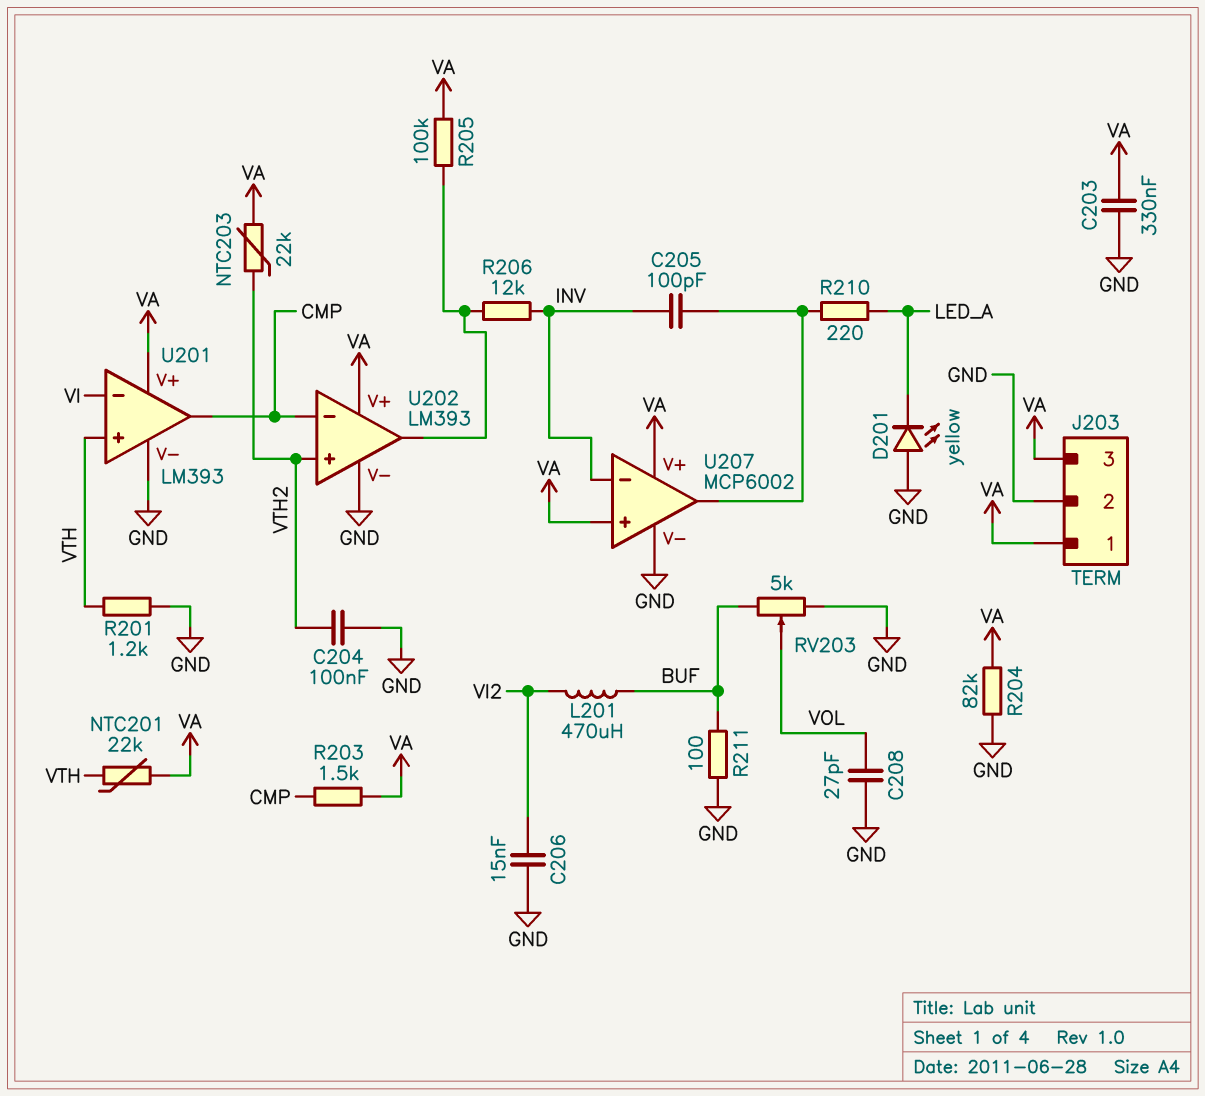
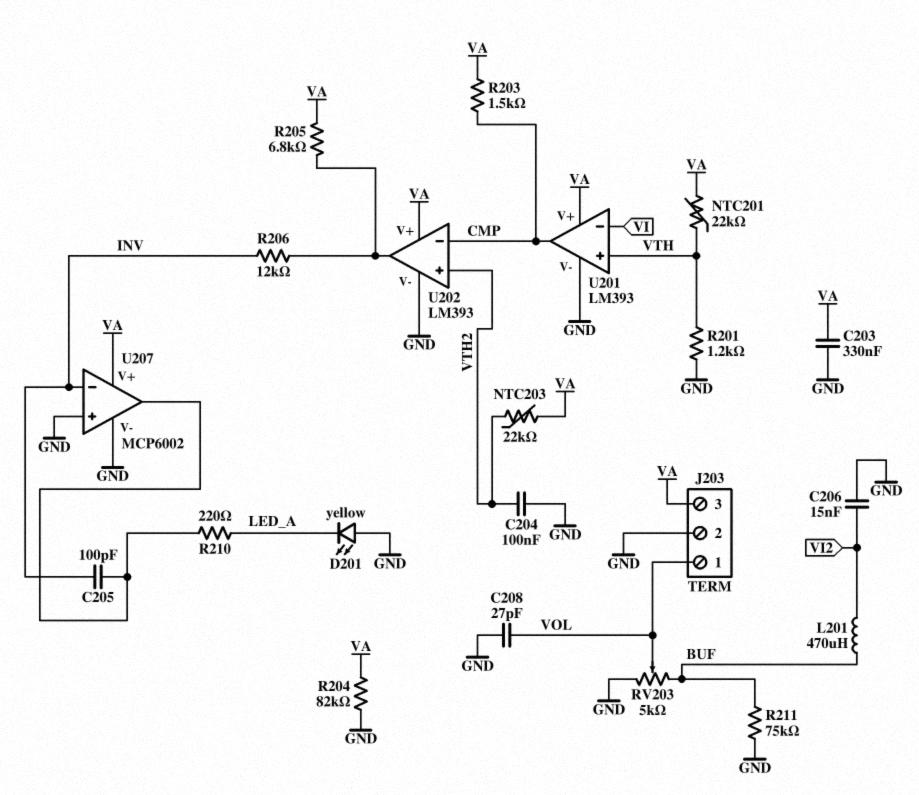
J203 pin 1: VA -> VOL
R205: 100k (U202/out, VA) -> 6.8k (U202/out, VA)
R211: 100 (BUF, GND) -> 75k (BUF, GND)
U207 pin in+: VA -> GND

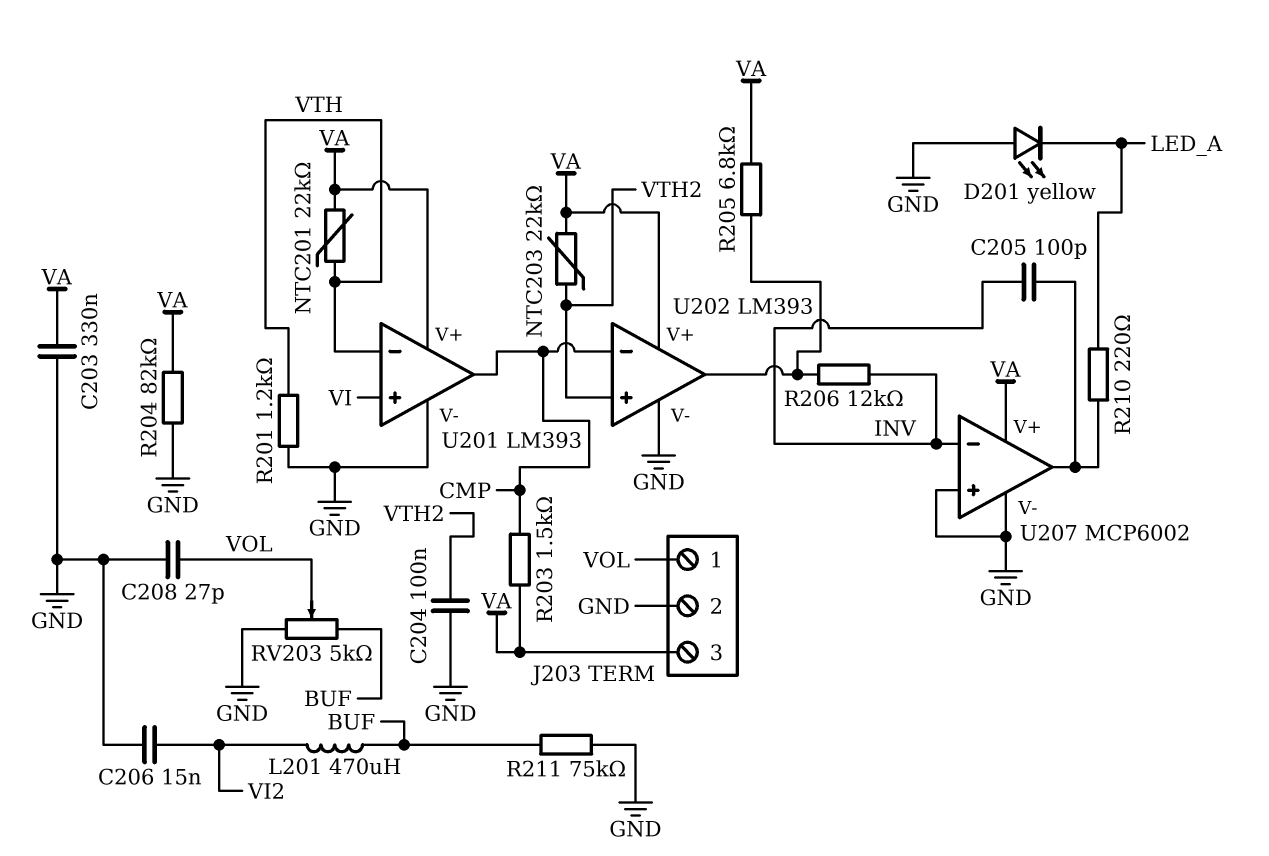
U201 pin in+: VTH -> VI
U201 pin in-: VI -> VTH

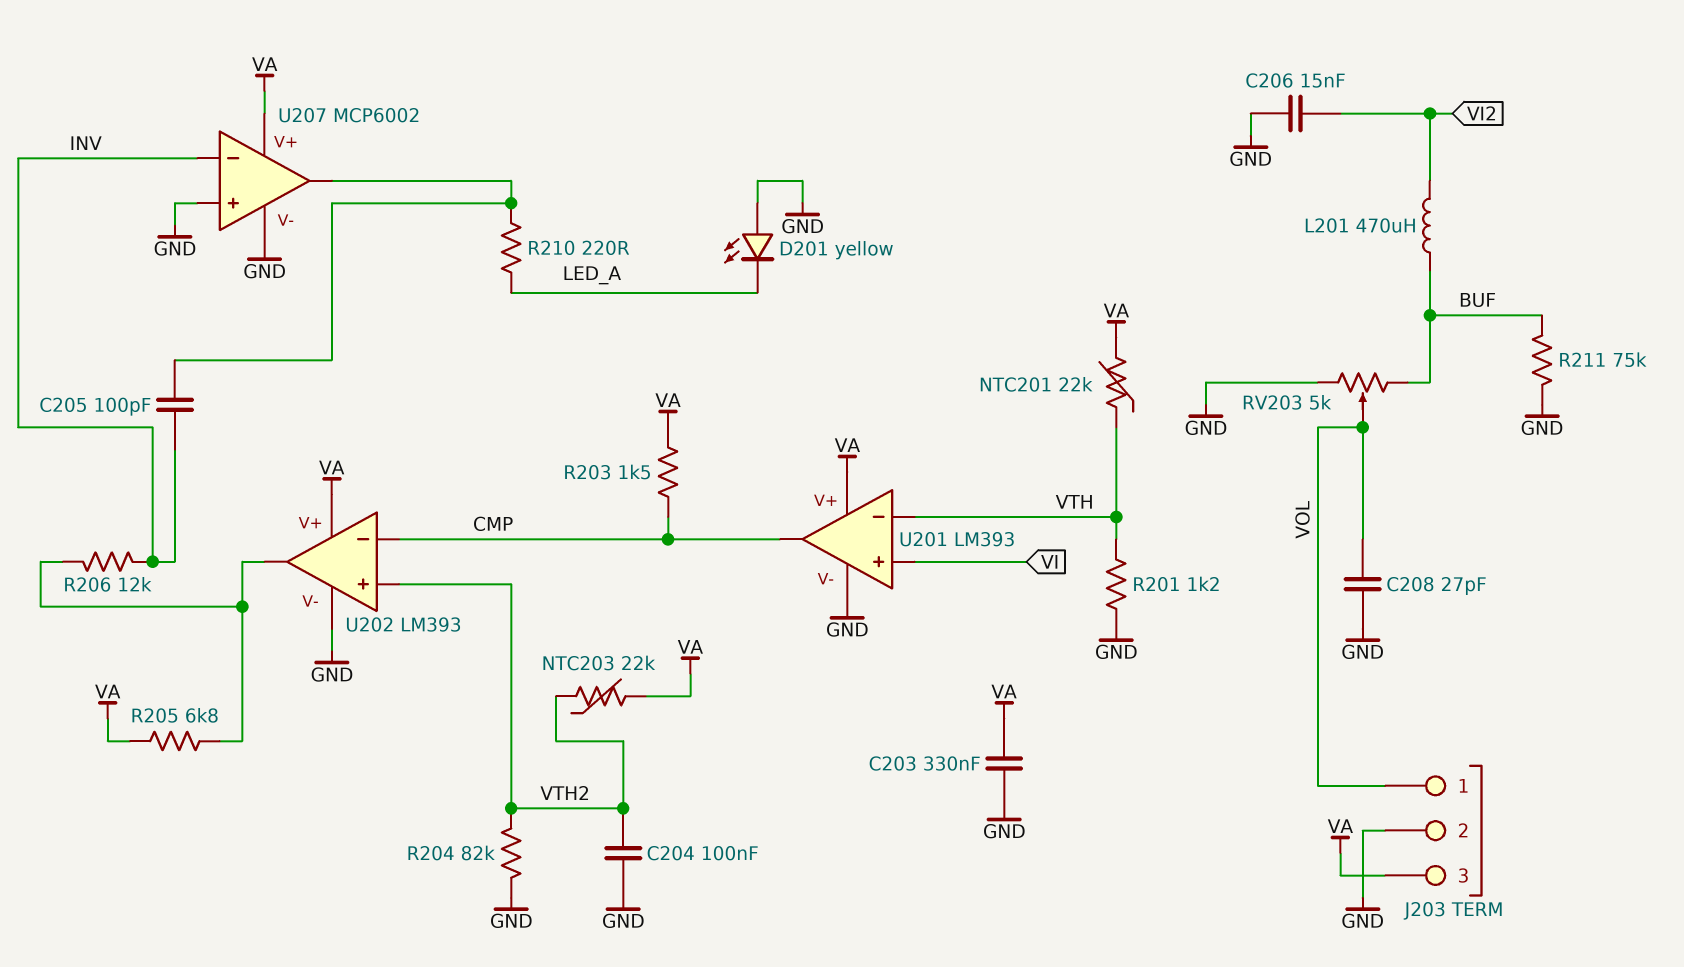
R204: 82k (GND, VA) -> 82k (GND, VTH2)

